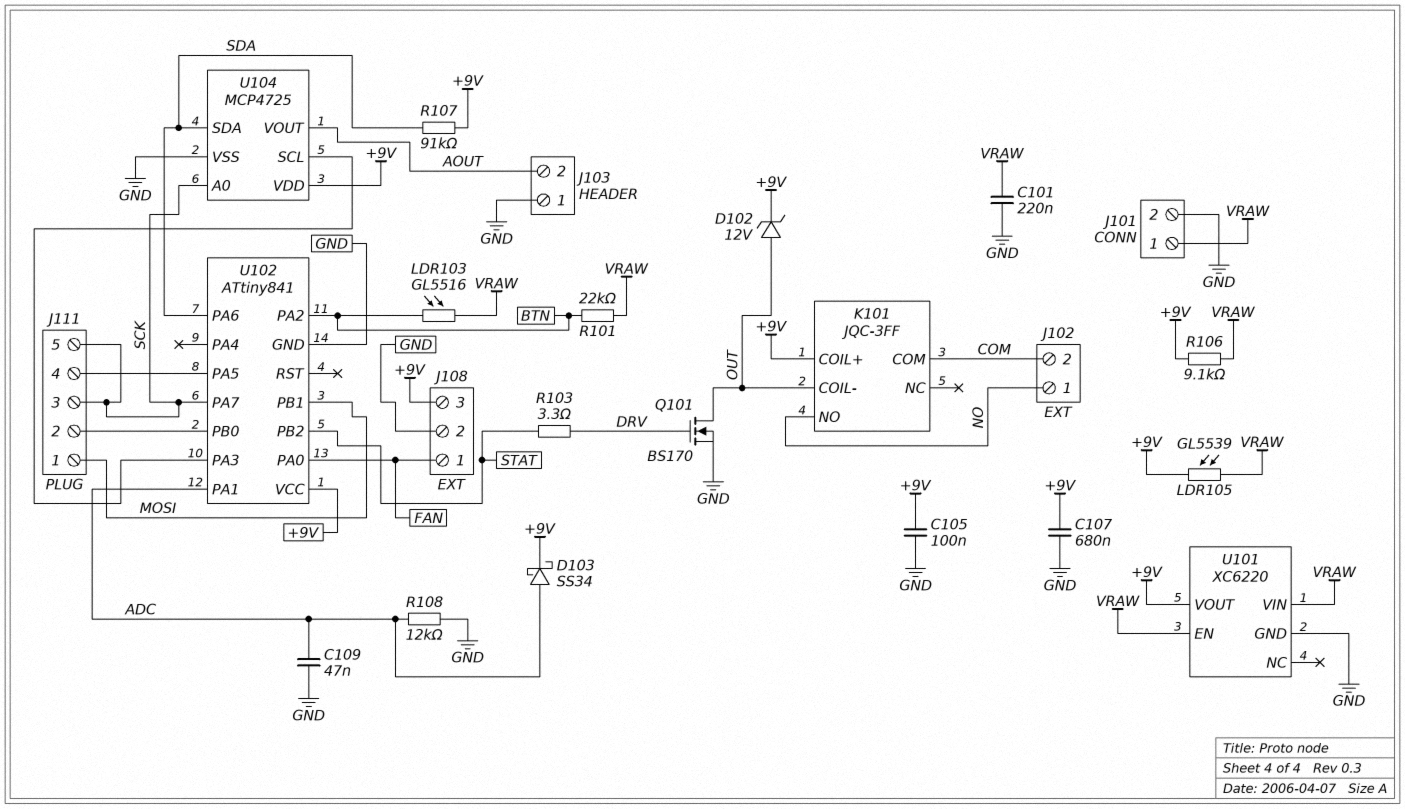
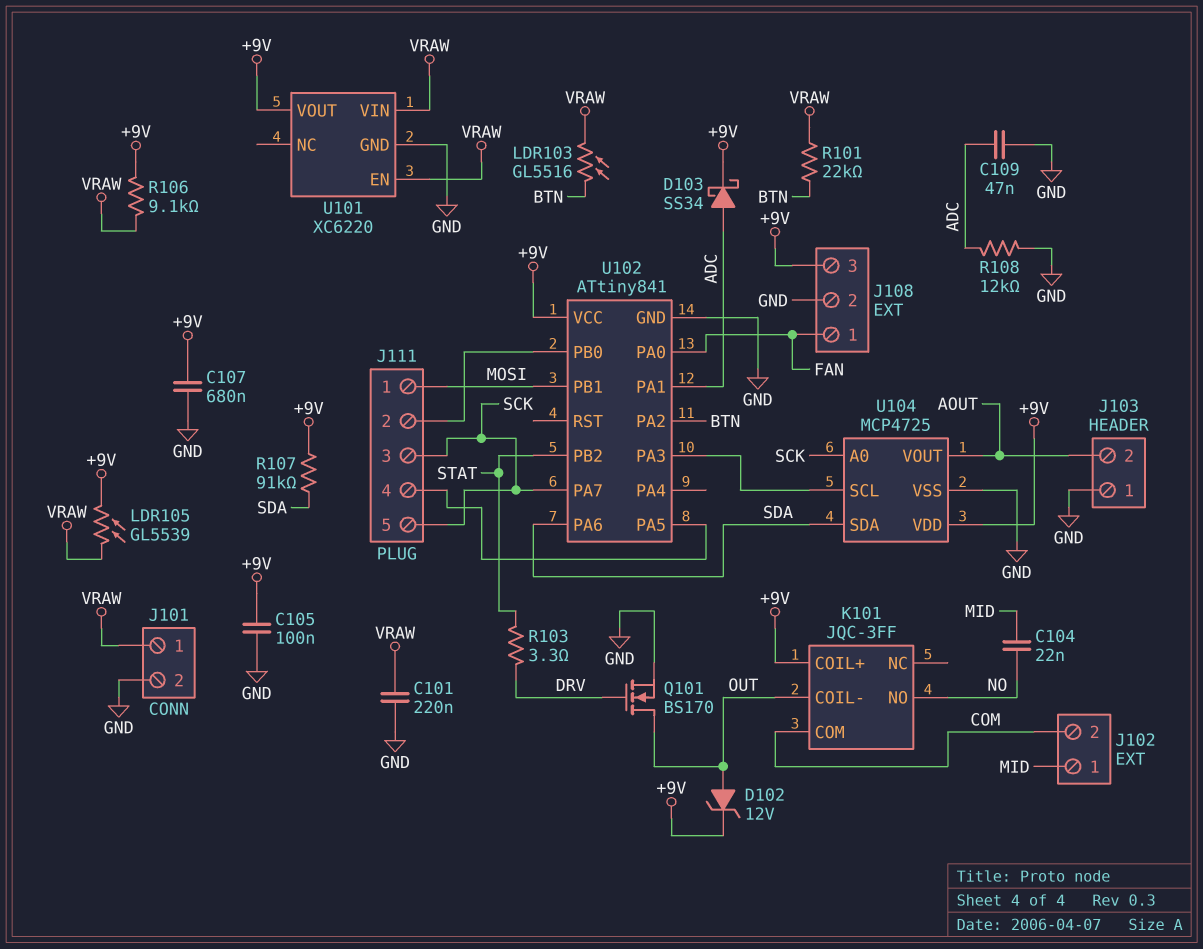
C104: none -> 22nF (MID, NO)
J102 pin 1: NO -> MID

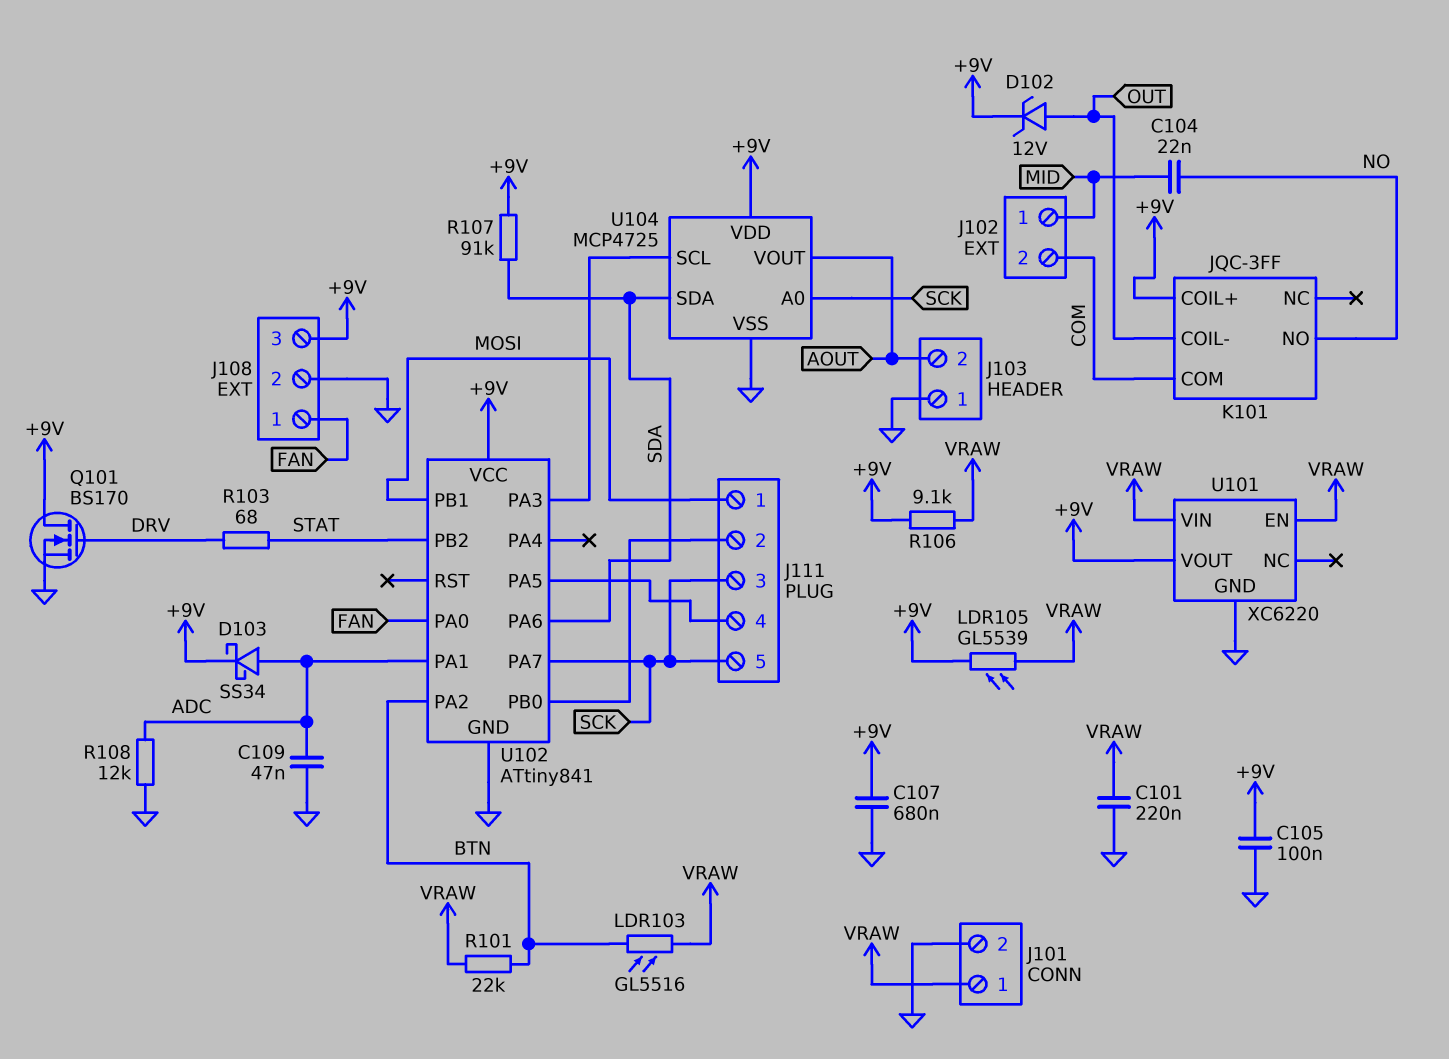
Q101: NMOS BS170 (G DRV, D OUT, S GND) -> NMOS BS170 (G DRV, D +9V, S GND)
R103: 3.3 (DRV, STAT) -> 68 (DRV, STAT)

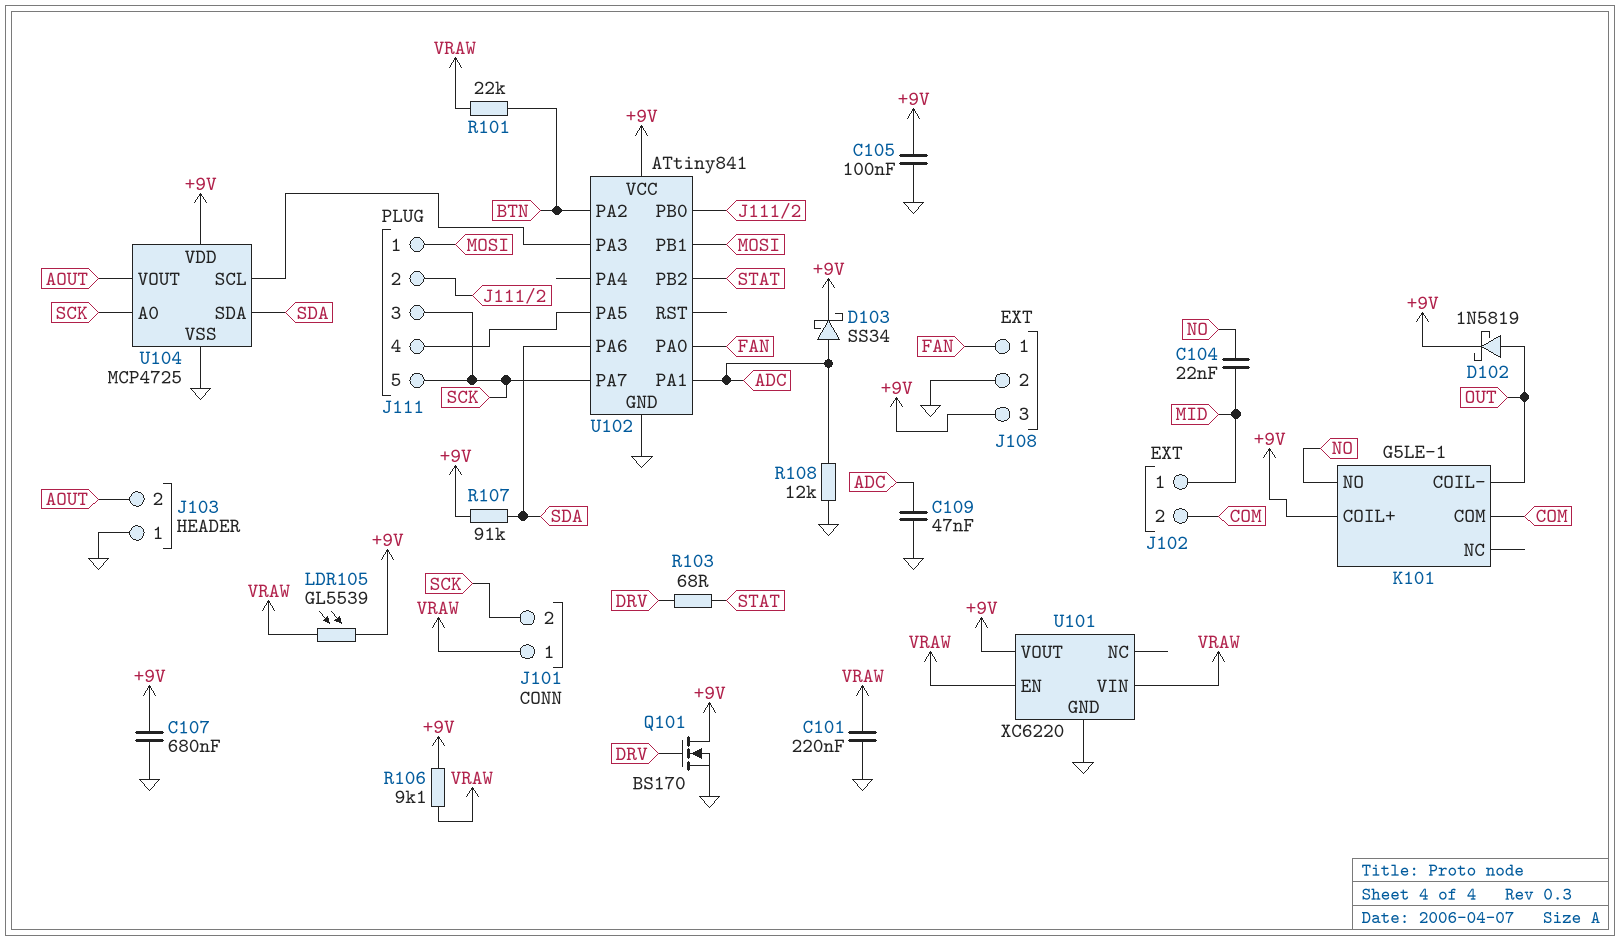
D102: zener 12V (A OUT, K +9V) -> schottky 1N5819 (A OUT, K +9V)
J101 pin 2: GND -> SCK
K101: JQC-3FF -> G5LE-1
LDR103: GL5516 (BTN, VRAW) -> none

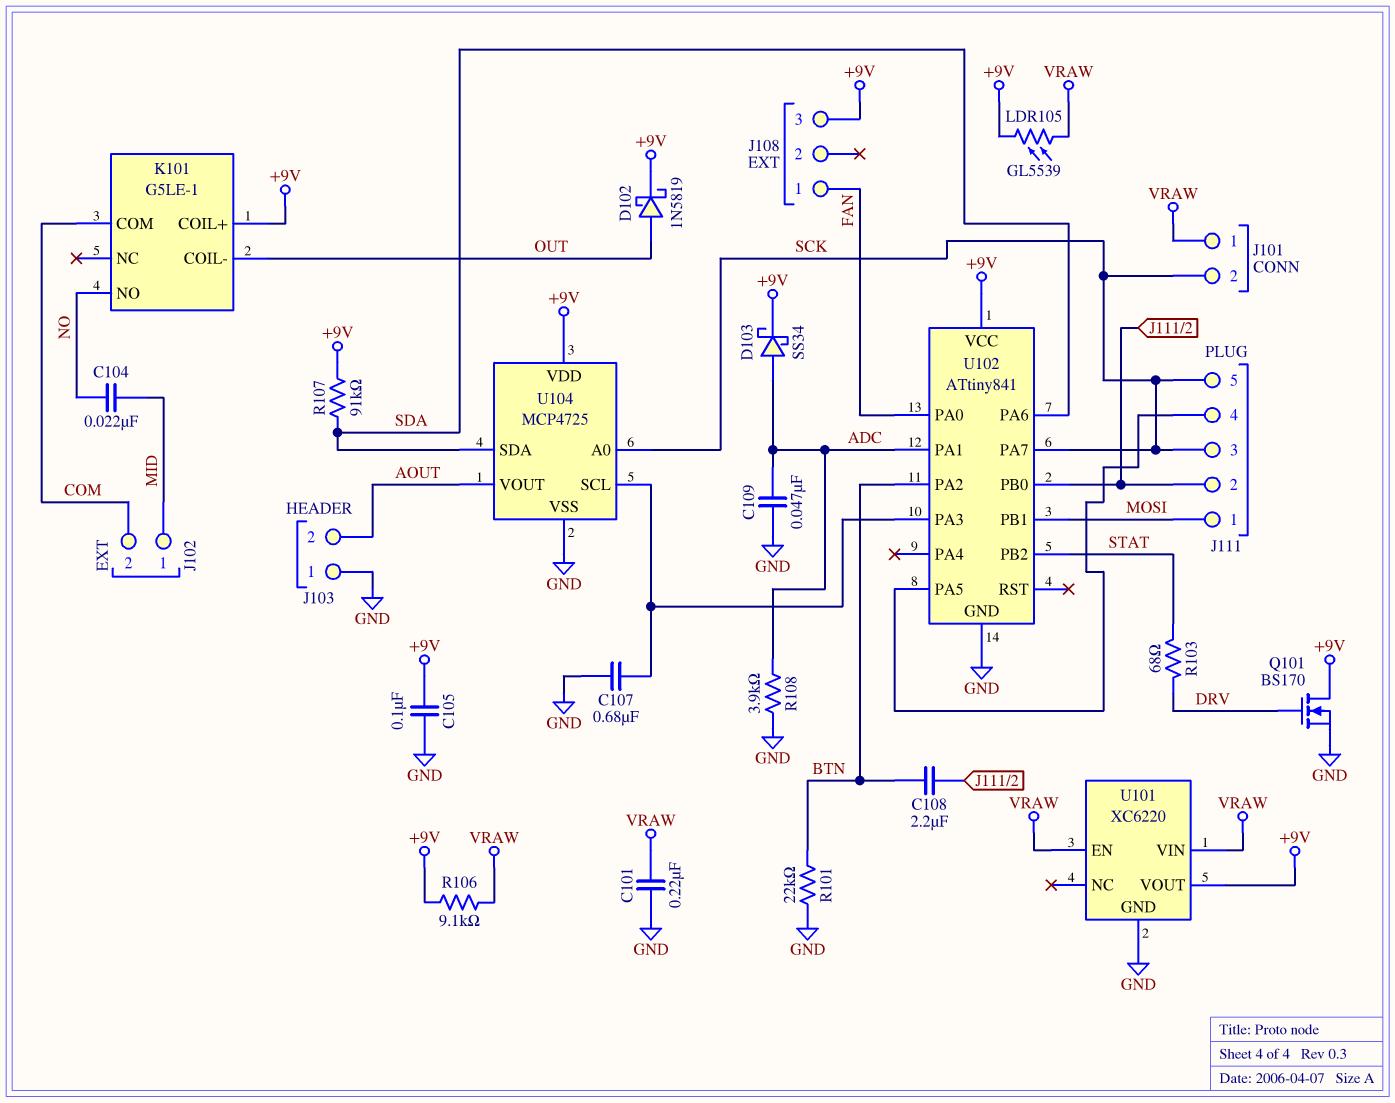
C107: 680nF (+9V, GND) -> 680nF (GND, U102/PA3)
C108: none -> 2.2uF (BTN, J111/2)
J108 pin 2: GND -> none
R101: 22k (BTN, VRAW) -> 22k (BTN, GND)
R108: 12k (ADC, GND) -> 3.9k (ADC, GND)

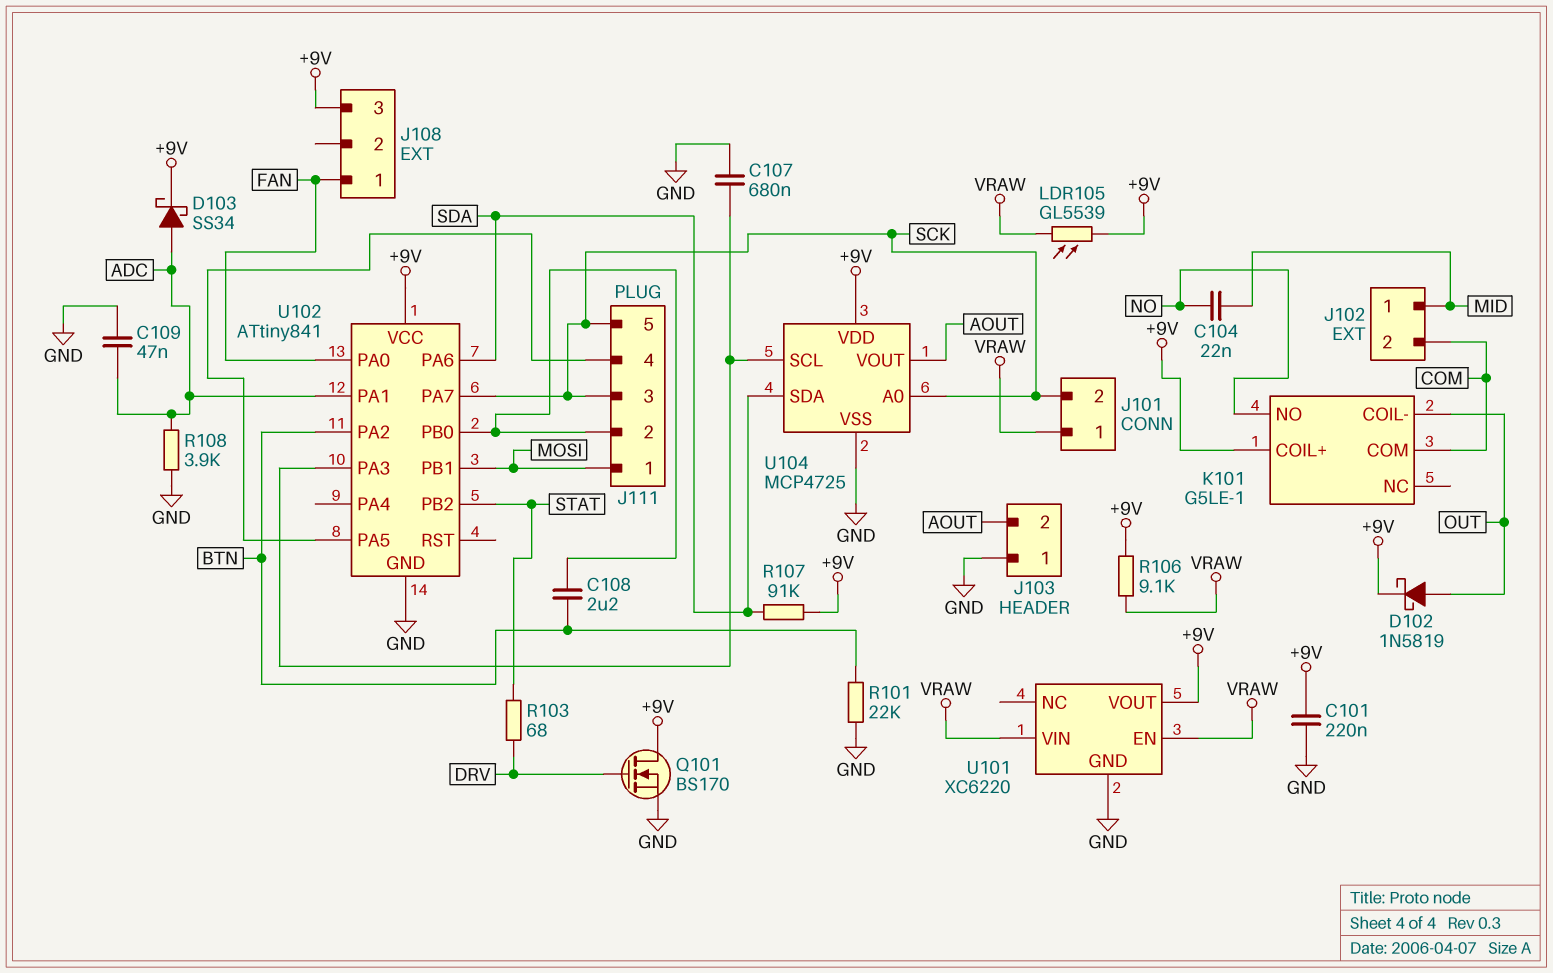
C101: 220nF (GND, VRAW) -> 220nF (+9V, GND)
C105: 100nF (+9V, GND) -> none

